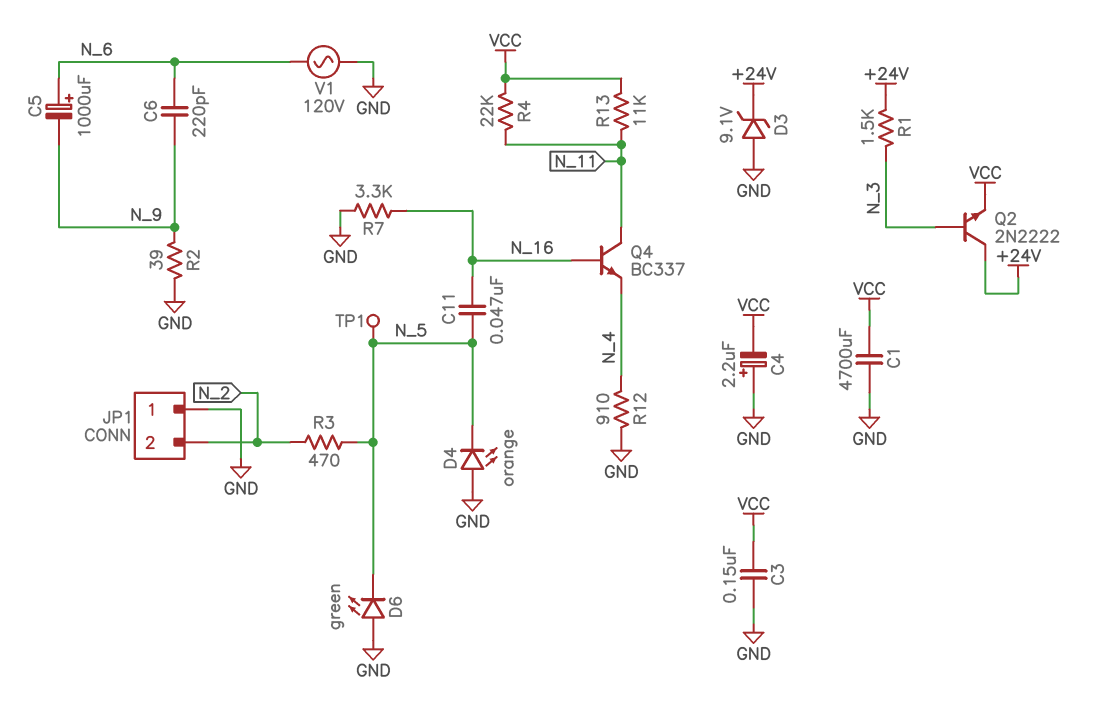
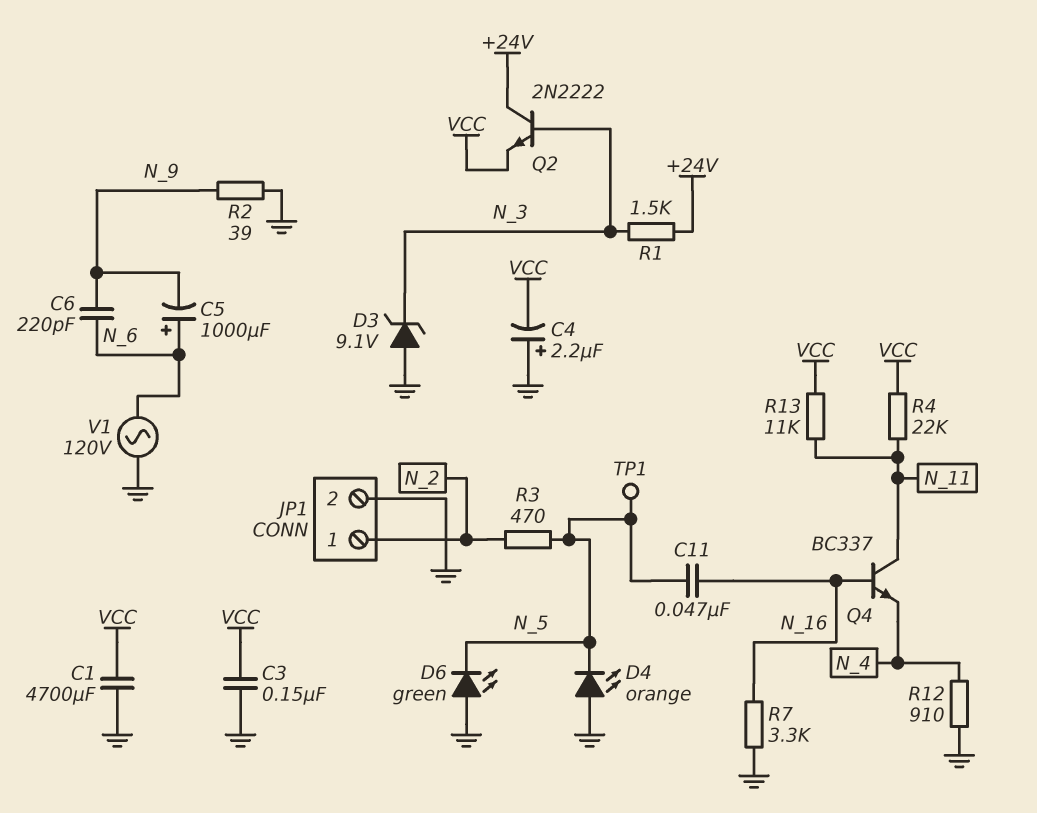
D3: zener 9.1V (A GND, K +24V) -> zener 9.1V (A GND, K N_3)
JP1 pin 1: GND -> N_2
JP1 pin 2: N_2 -> GND

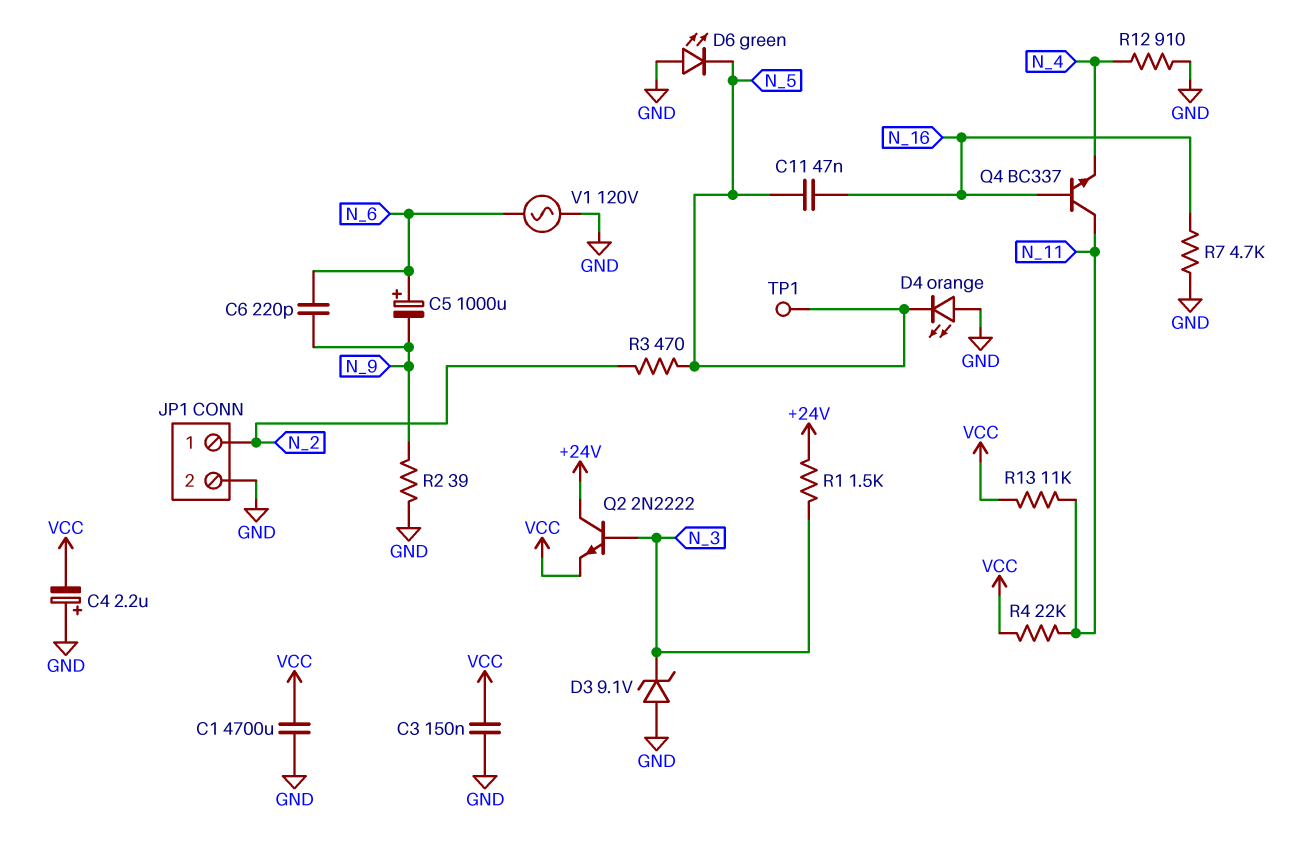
R7: 3.3k (GND, N_16) -> 4.7k (GND, N_16)

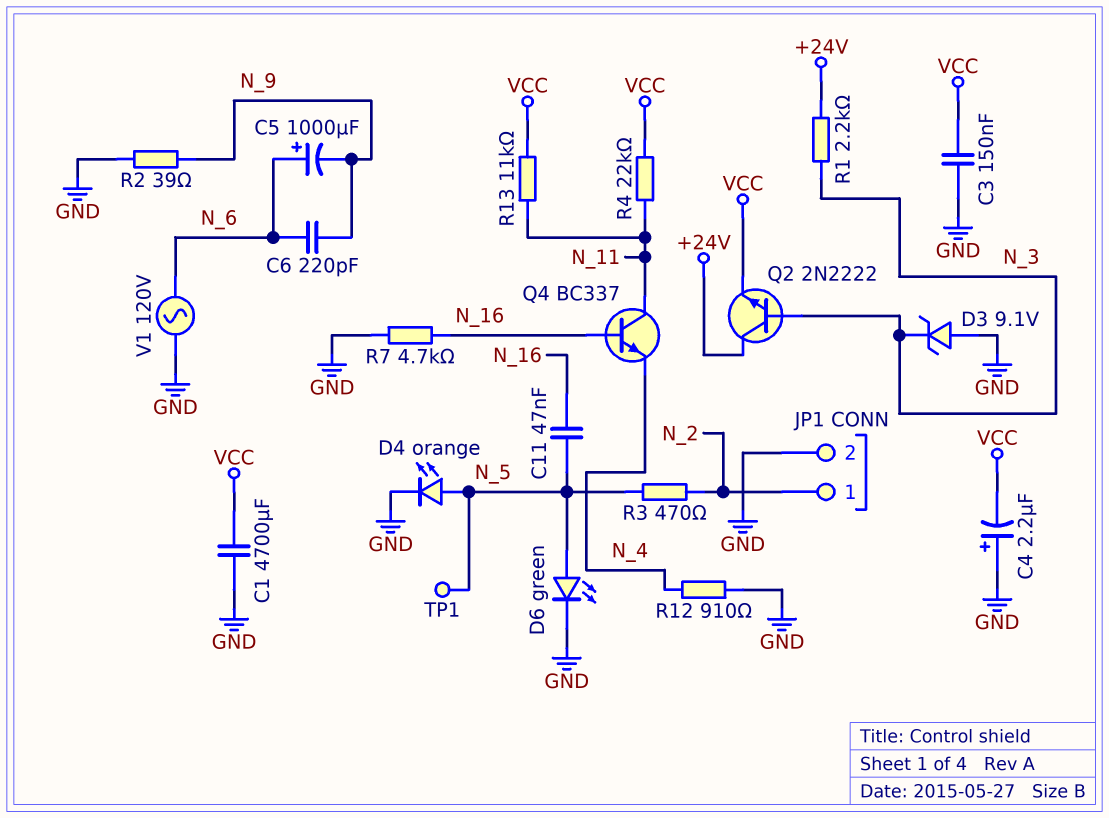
D4: LED orange (A GND, K N_5) -> LED orange (A N_5, K GND)
D6: LED green (A GND, K N_5) -> LED green (A N_5, K GND)
R1: 1.5k (+24V, N_3) -> 2.2k (+24V, N_3)

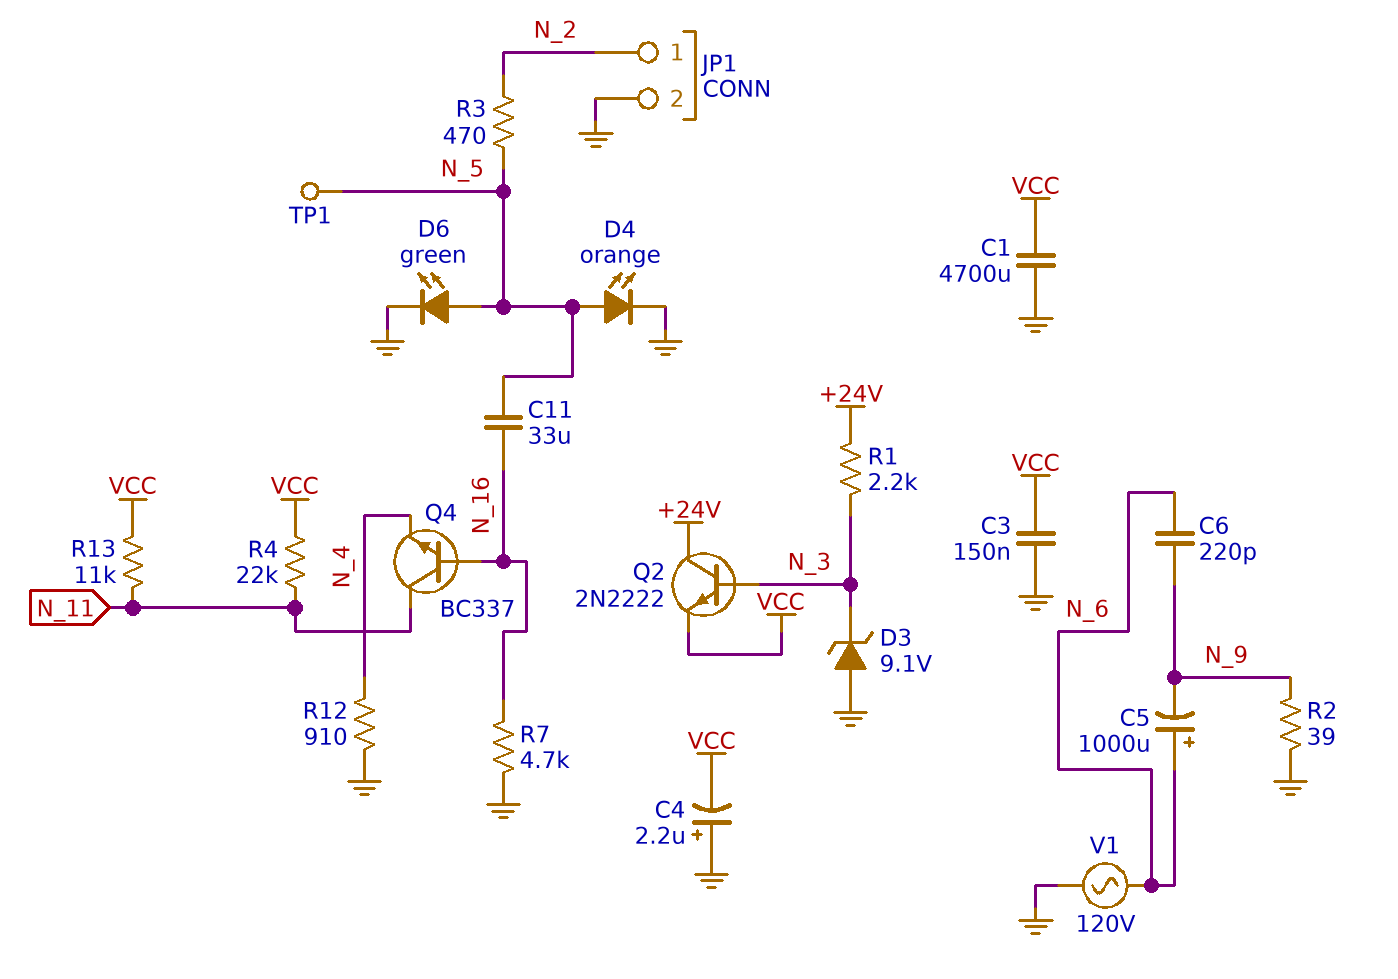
C11: 47nF (N_5, N_16) -> 33uF (N_5, N_16)

